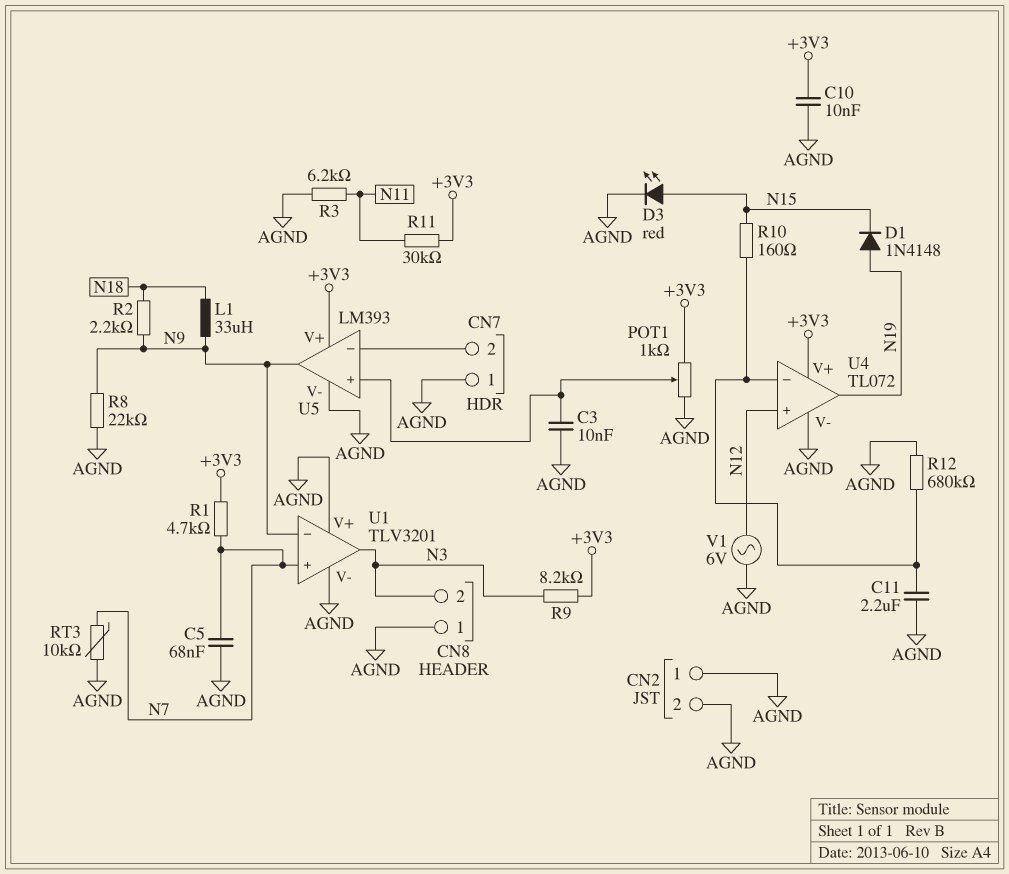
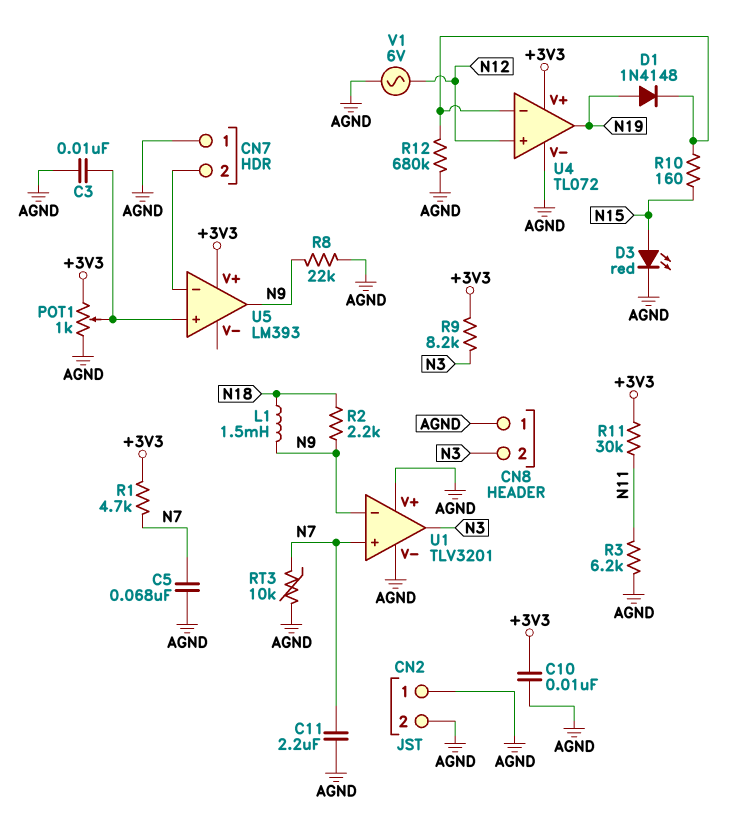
C11: 2.2uF (AGND, U4/in-) -> 2.2uF (AGND, N7)
D1: diode 1N4148 (A N19, K N15) -> diode 1N4148 (A N19, K U4/in-)
L1: 33uH (N9, N18) -> 1.5mH (N9, N18)
U5 pin V-: AGND -> none

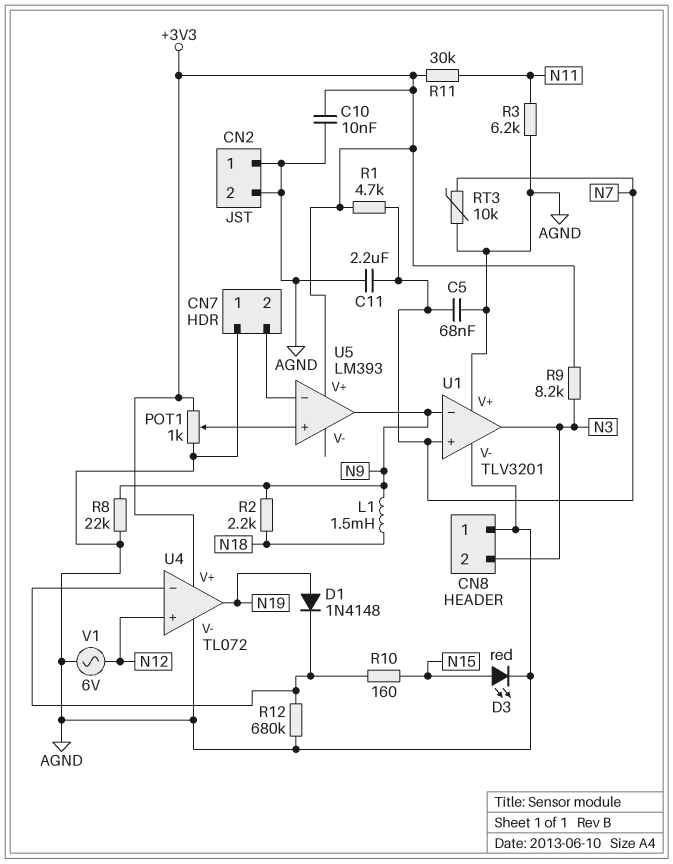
C3: 10nF (AGND, U5/in+) -> none

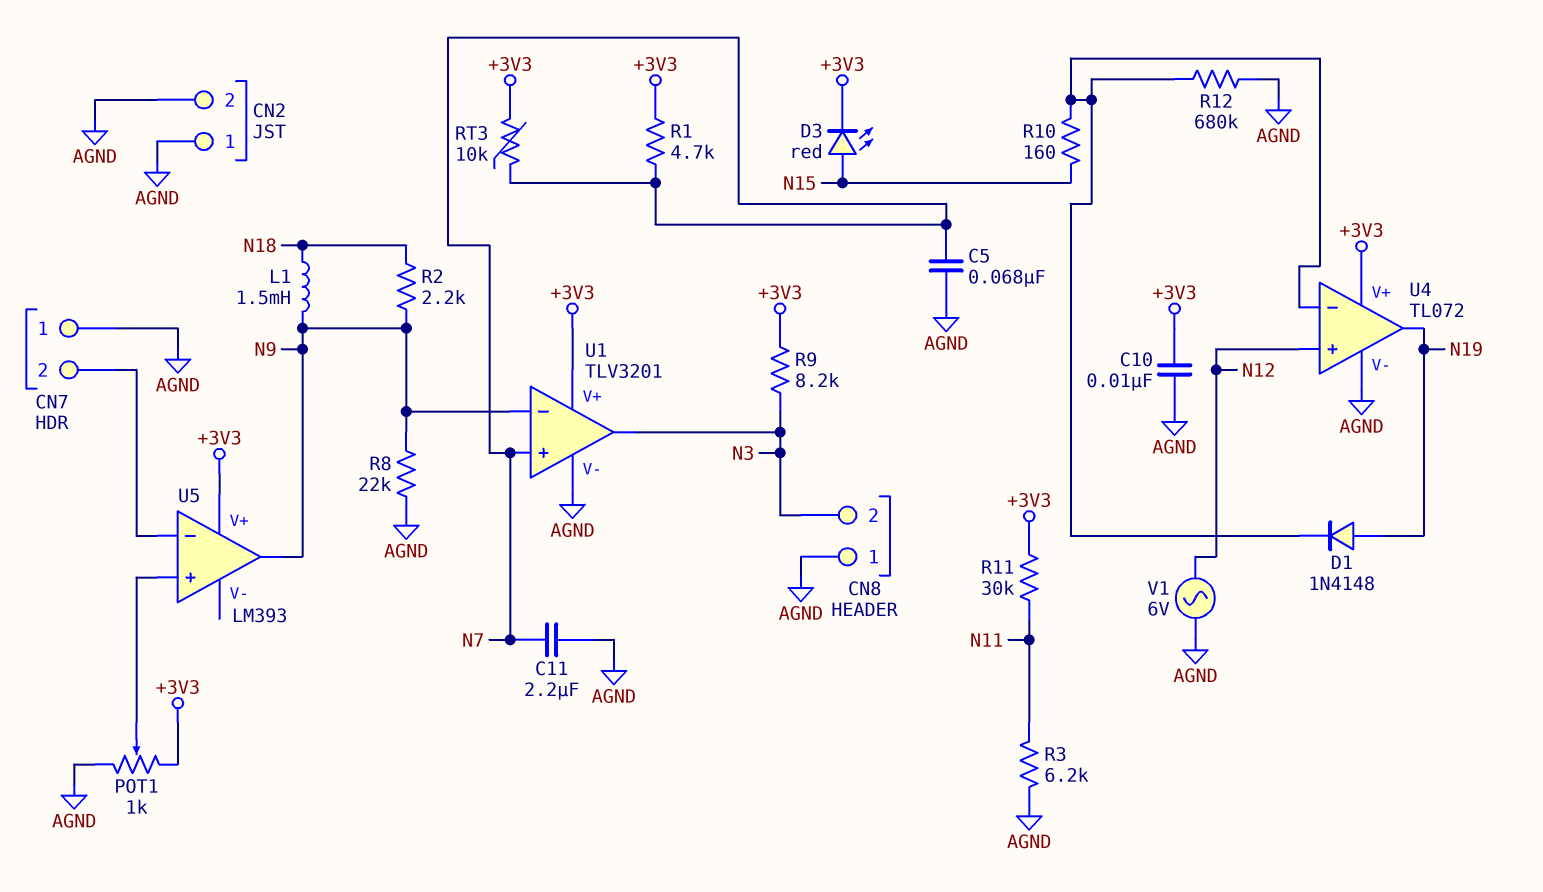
D3: LED red (A N15, K AGND) -> LED red (A N15, K +3V3)
RT3: 10k (AGND, N7) -> 10k (+3V3, N7)
U1 pin V+: AGND -> +3V3

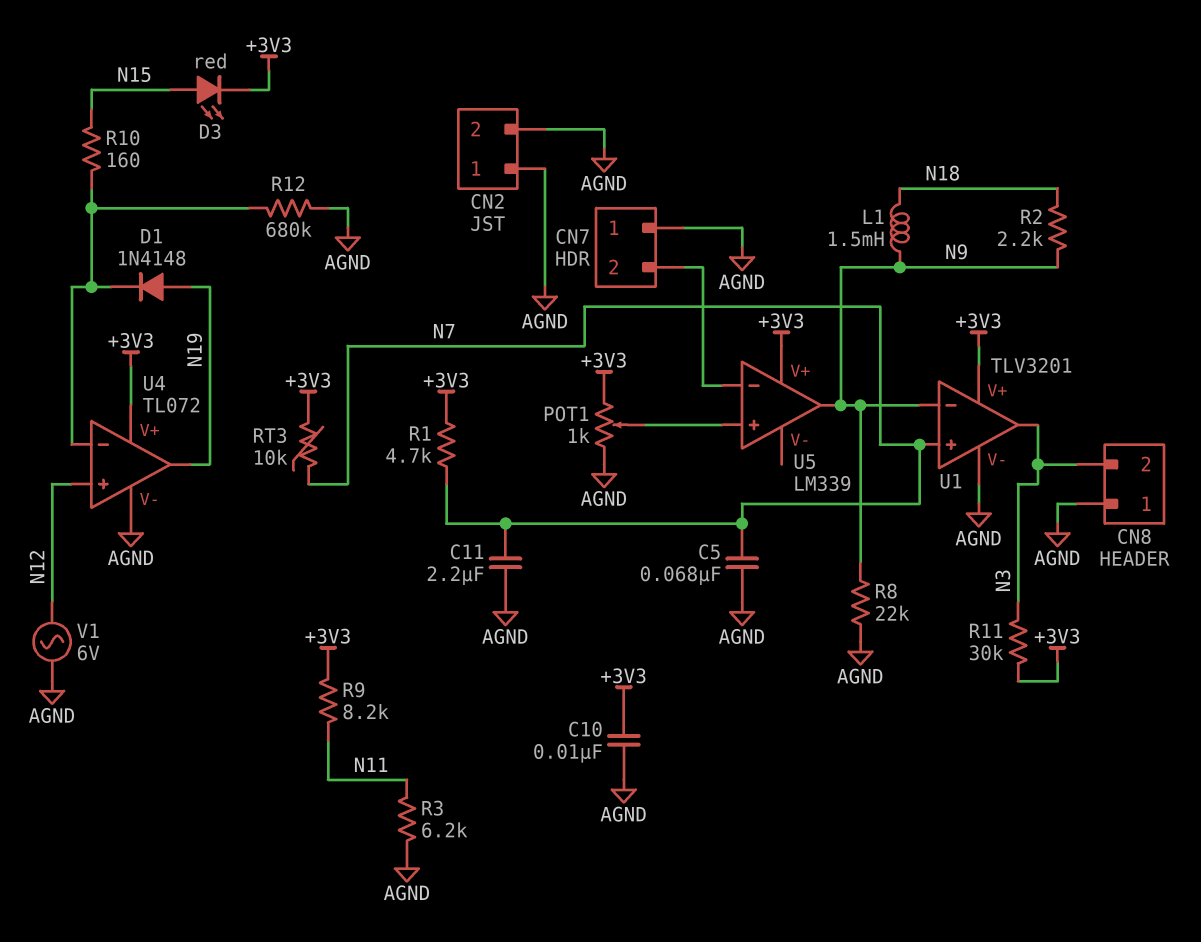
R9: 8.2k (+3V3, N3) -> 8.2k (+3V3, N11)
R11: 30k (+3V3, N11) -> 30k (+3V3, N3)
U5: LM393 -> LM339

